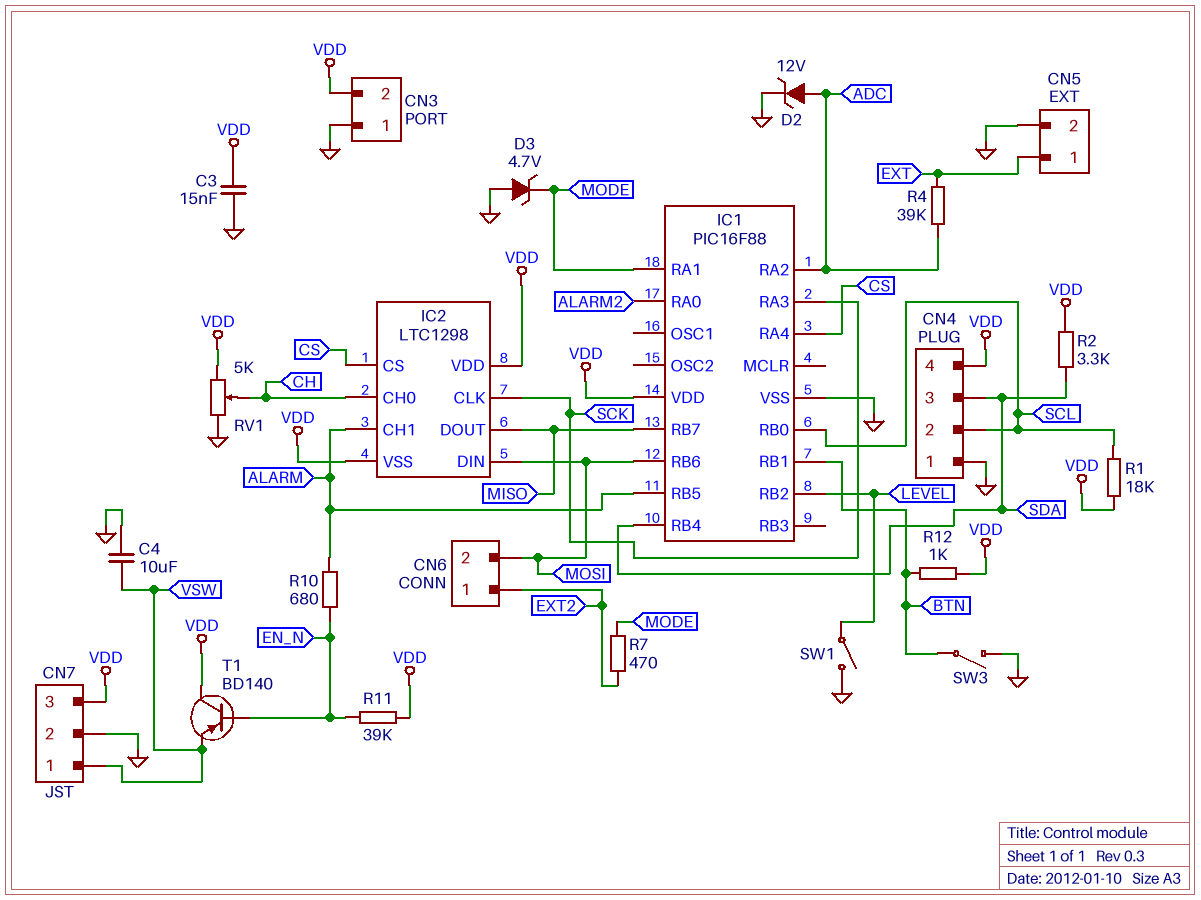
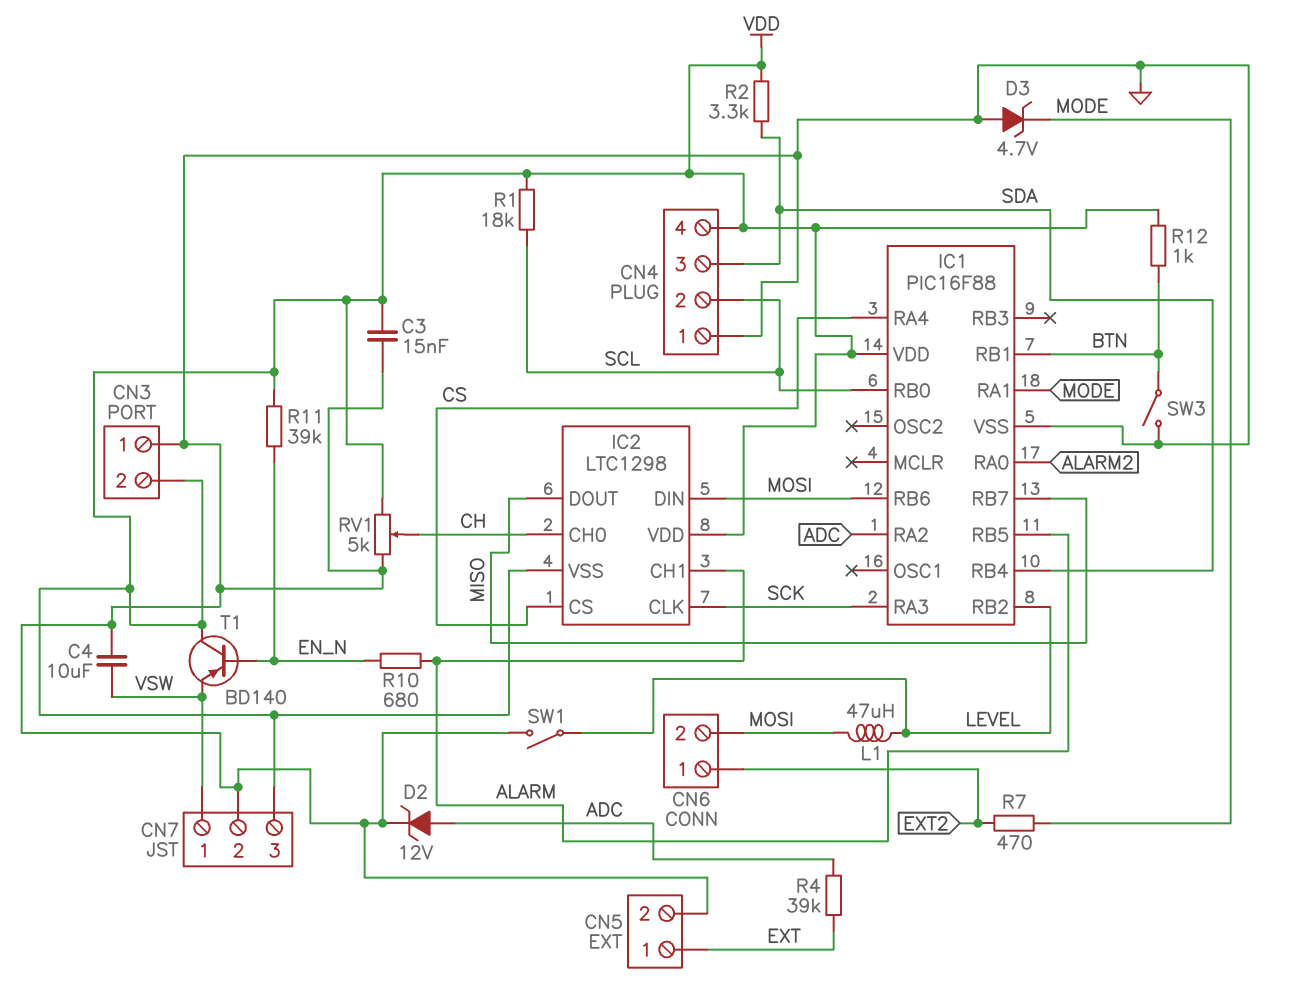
L1: none -> 47uH (LEVEL, MOSI)

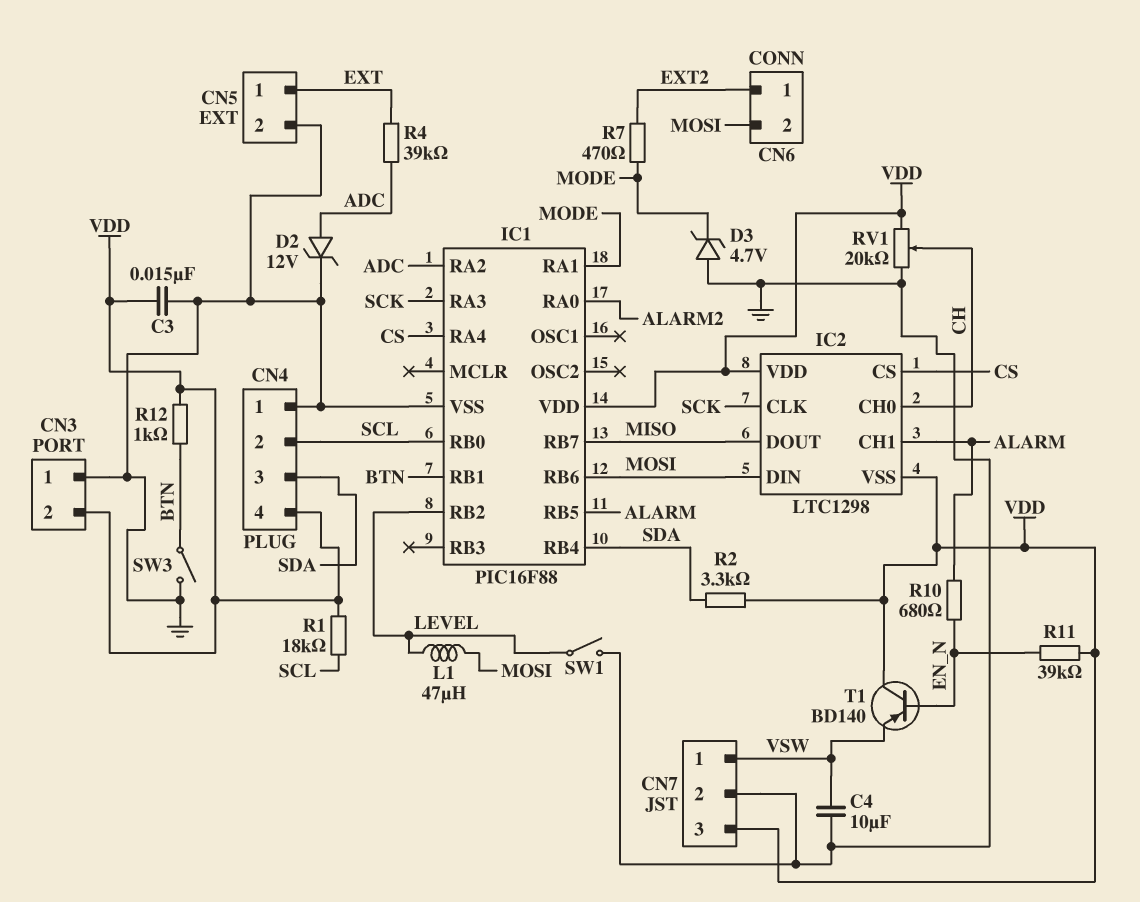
RV1: 5k (GND, VDD, wiper CH) -> 20k (GND, VDD, wiper CH)

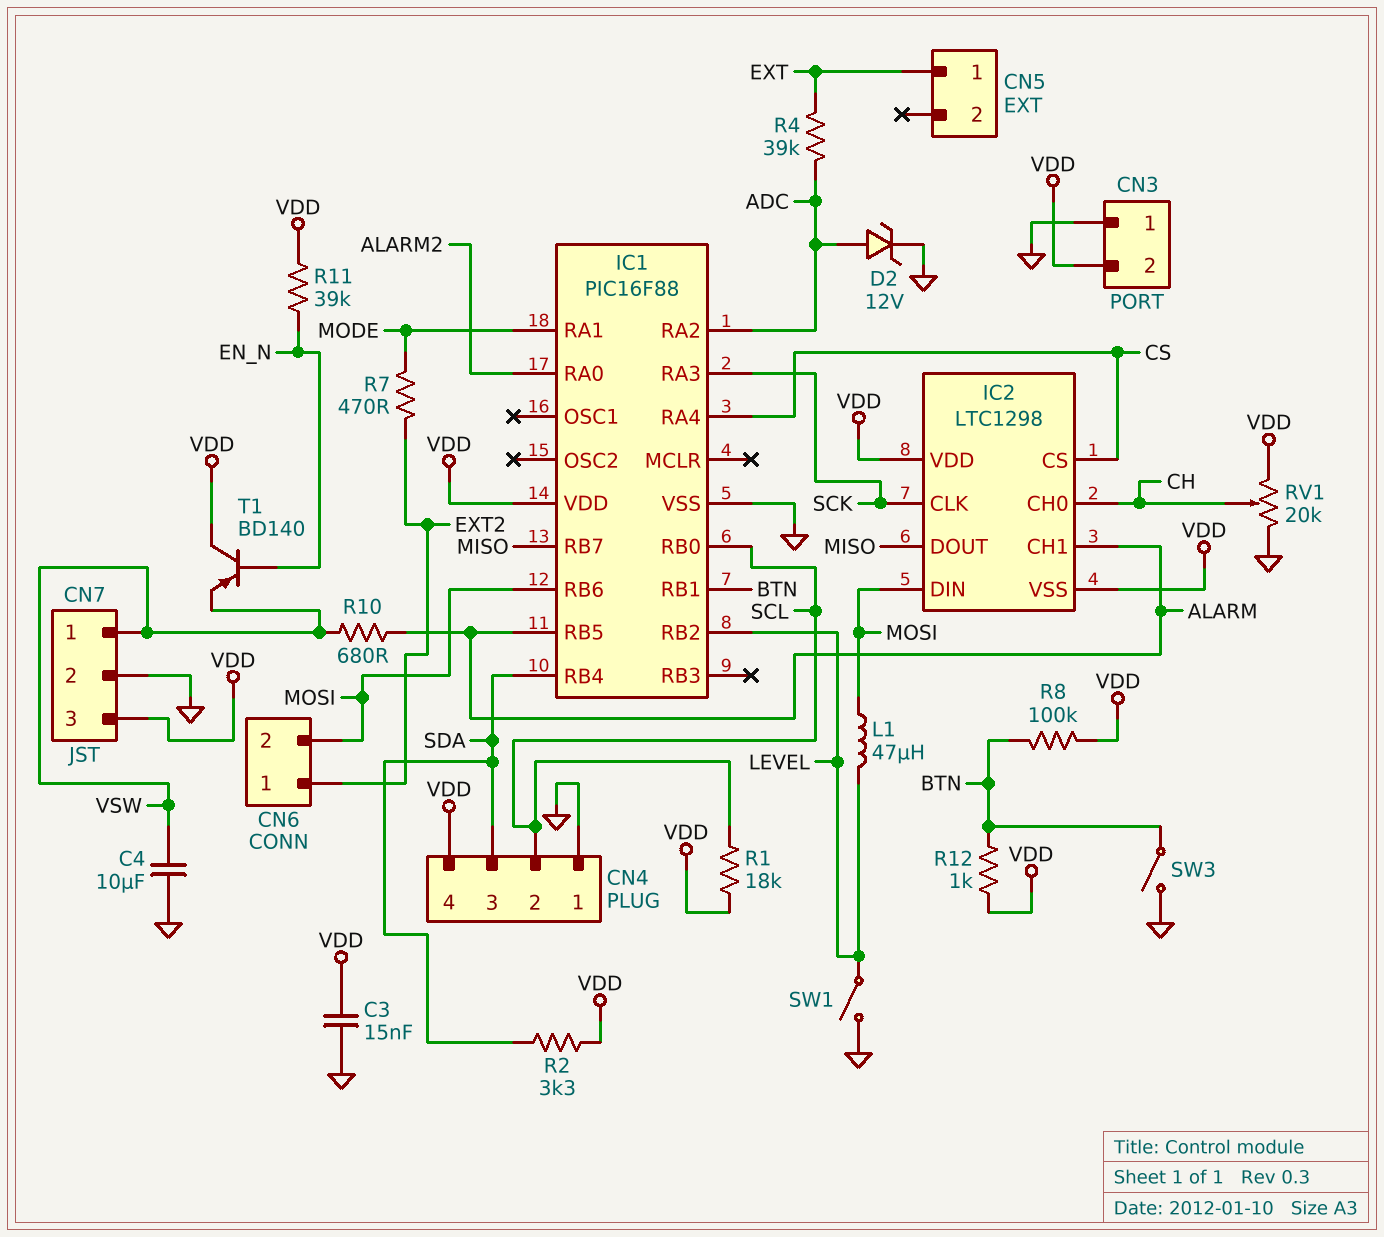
CN5 pin 2: GND -> none
D3: zener 4.7V (A GND, K MODE) -> none
R8: none -> 100k (BTN, VDD)
R10: 680 (ALARM, EN_N) -> 680 (ALARM, VSW)

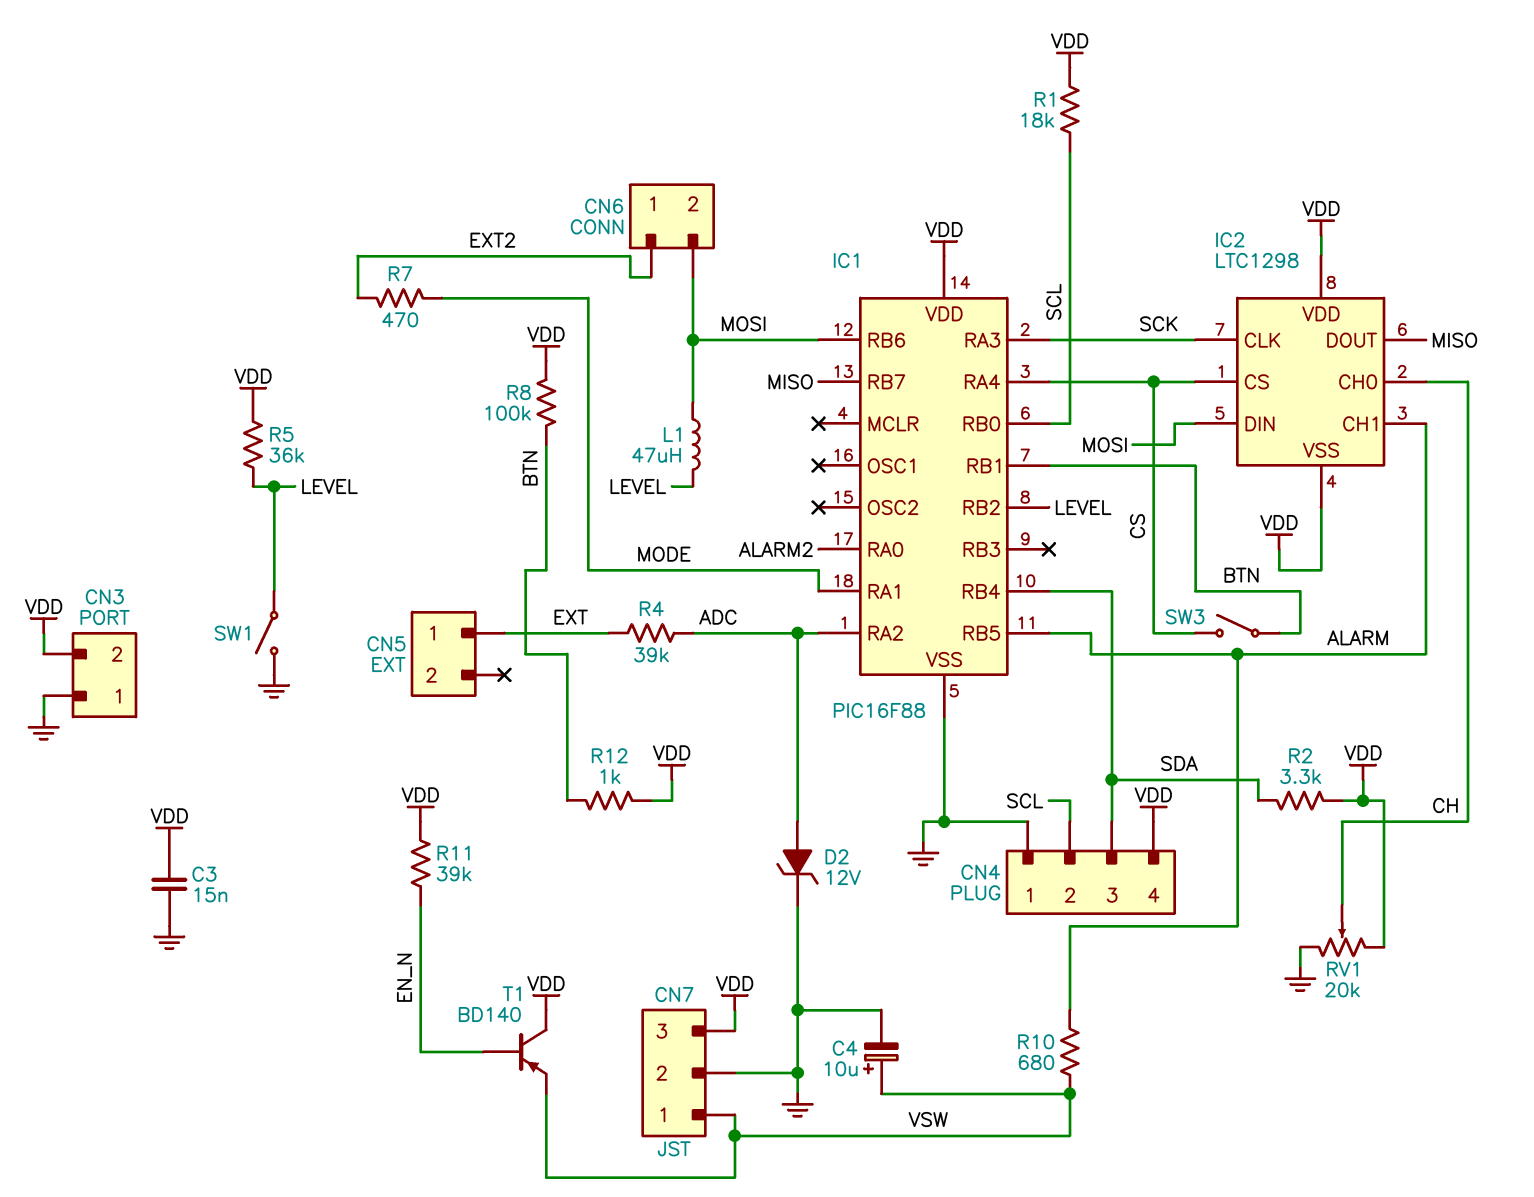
C4: 10uF (GND, VSW) -> 10uF (plus VSW, minus GND)
R5: none -> 36k (LEVEL, VDD)
SW3: switch (BTN, GND) -> switch (BTN, CS)

